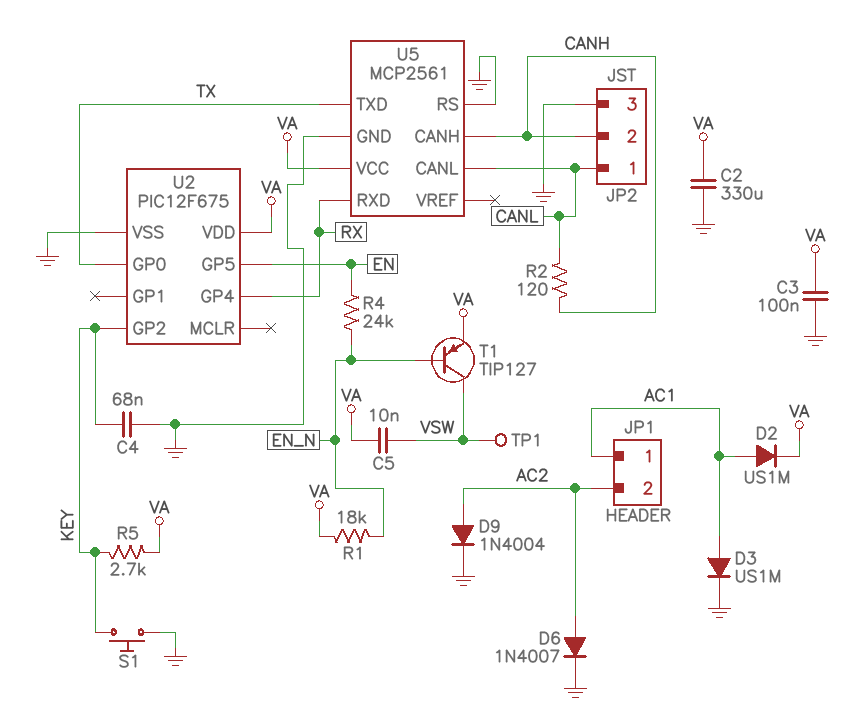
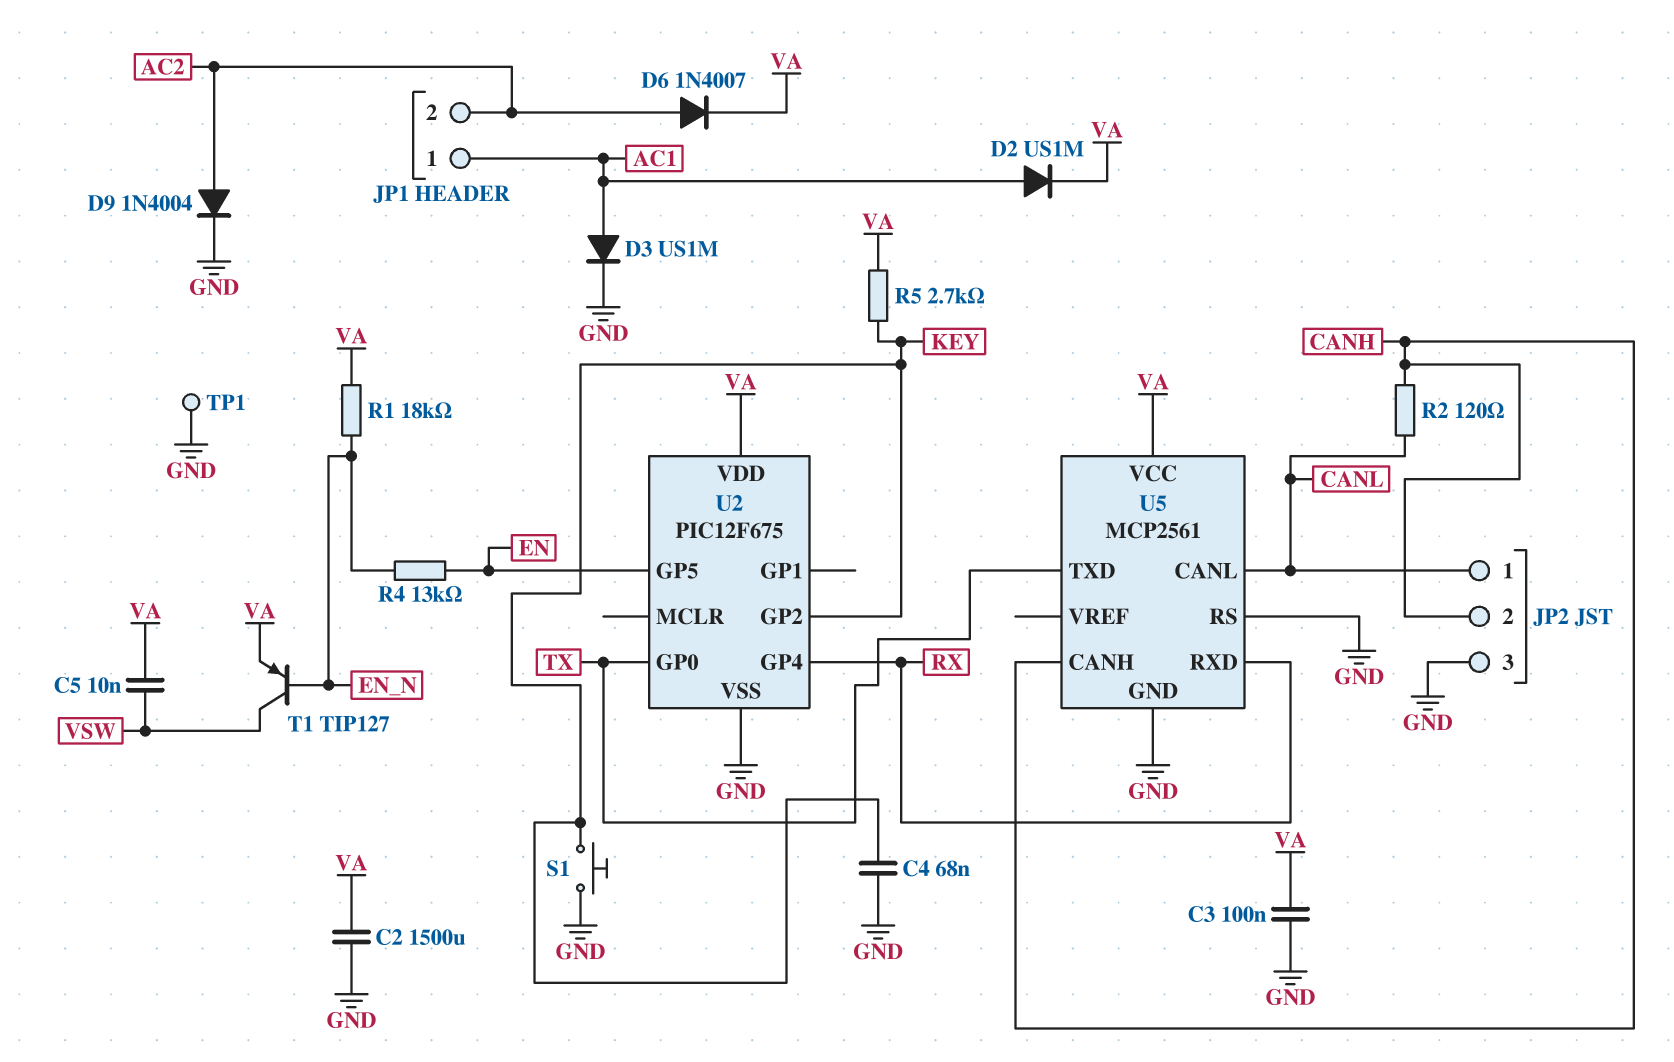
C2: 330uF (GND, VA) -> 1500uF (GND, VA)
D6: diode 1N4007 (A AC2, K GND) -> diode 1N4007 (A AC2, K VA)
R4: 24k (EN, EN_N) -> 13k (EN, EN_N)
TP1: test point (VSW) -> test point (GND)

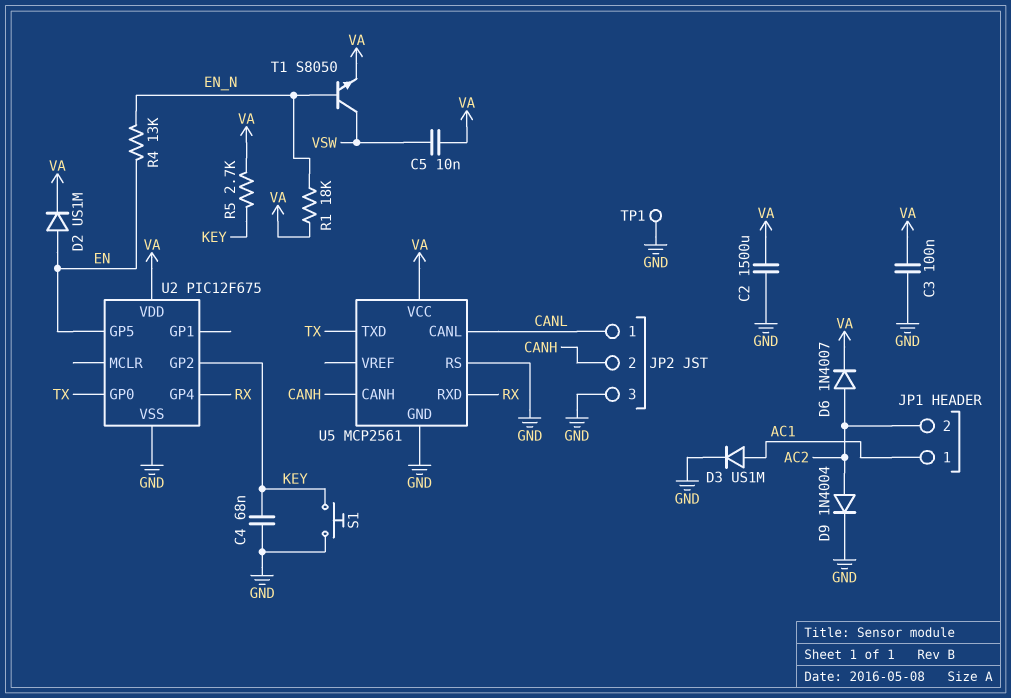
D2: diode US1M (A AC1, K VA) -> diode US1M (A EN, K VA)
R2: 120 (CANH, CANL) -> none
T1: PNP TIP127 (B EN_N, C VSW, E VA) -> NPN S8050 (B EN_N, C VSW, E VA)

